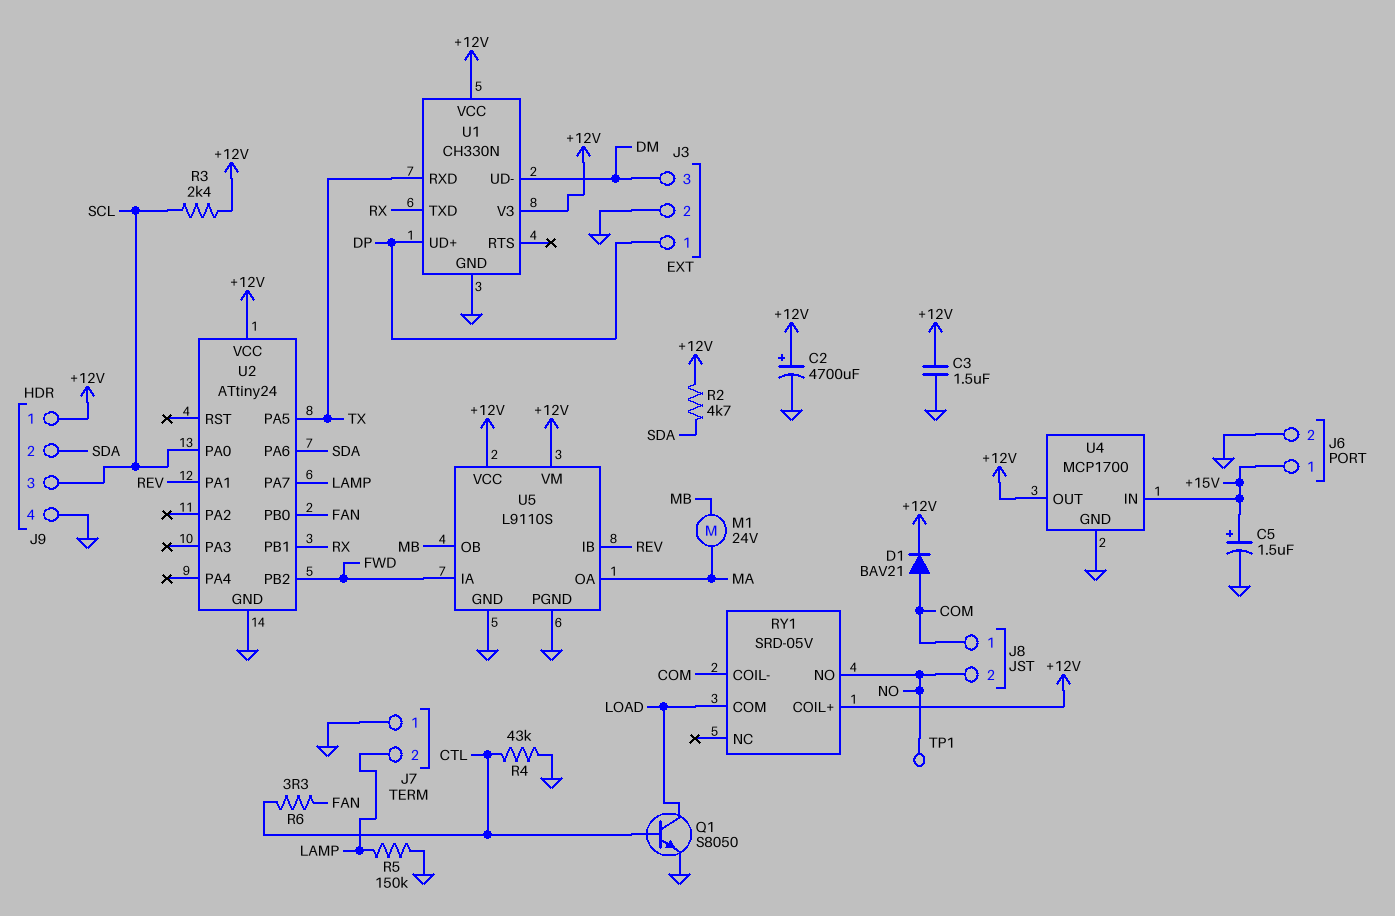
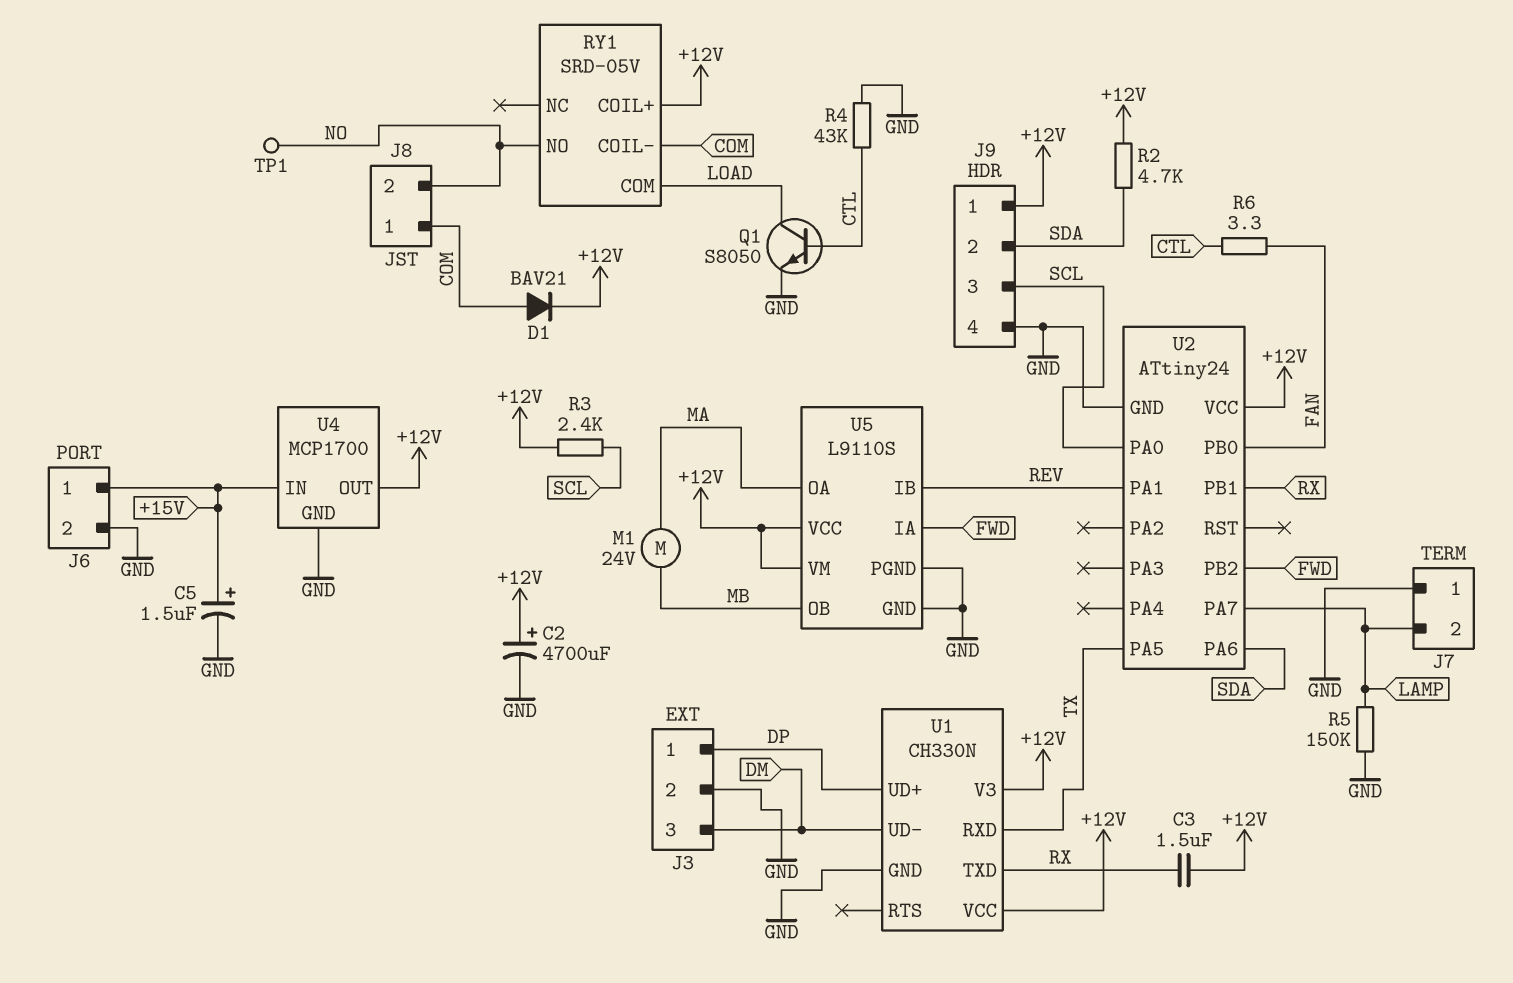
C3: 1.5uF (+12V, GND) -> 1.5uF (+12V, RX)

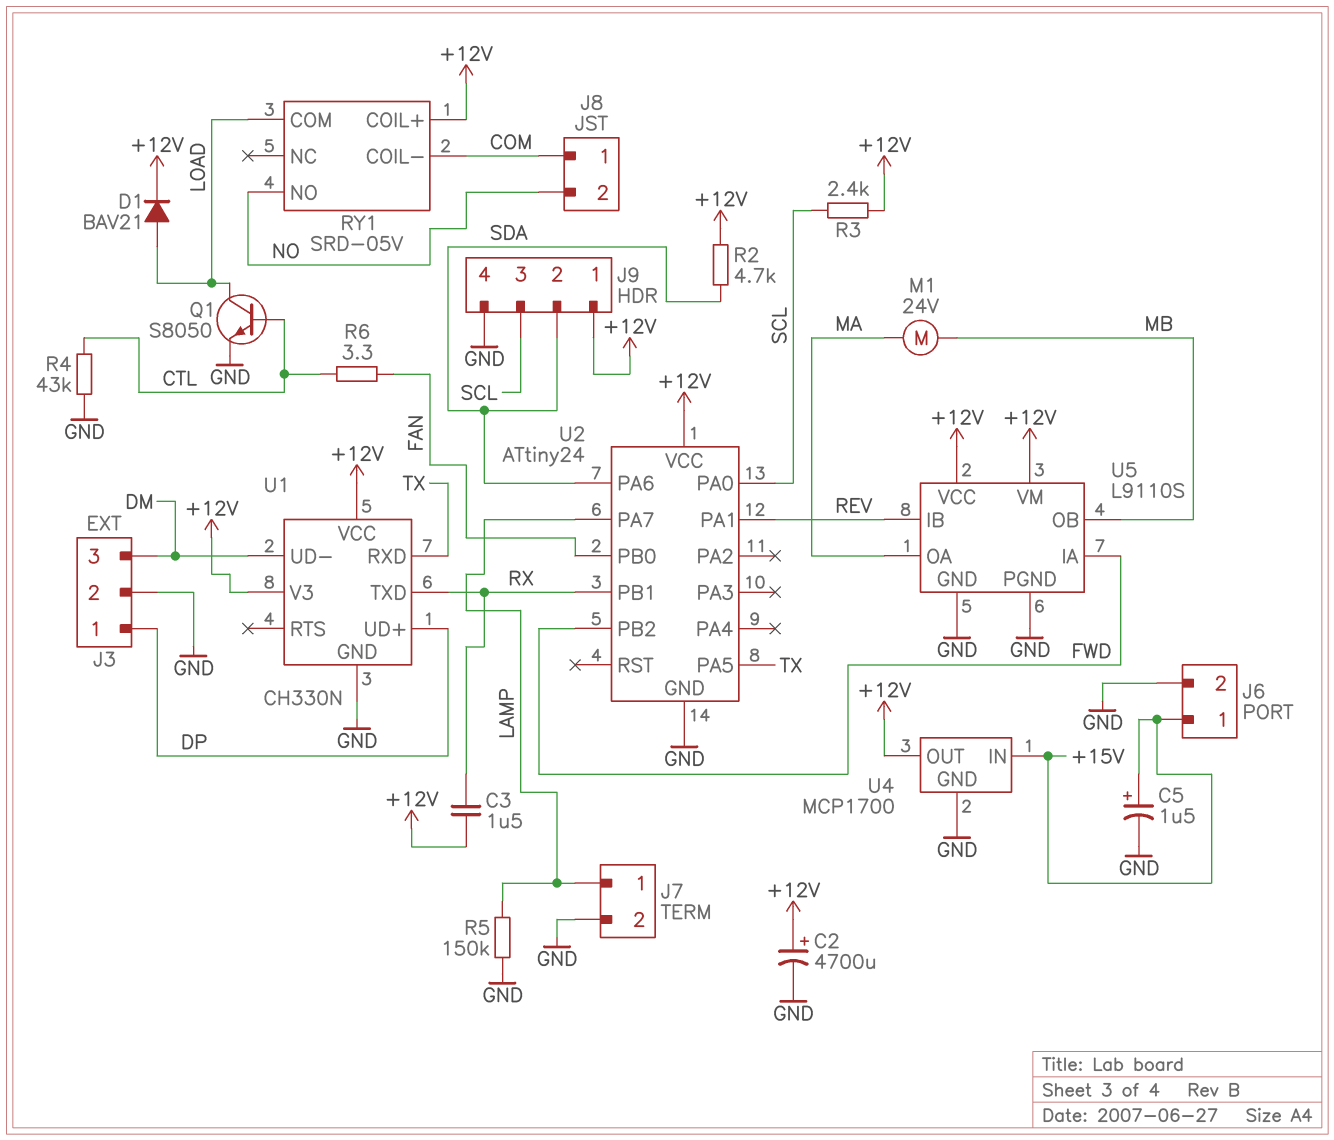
D1: diode BAV21 (A COM, K +12V) -> diode BAV21 (A LOAD, K +12V)
J7 pin 1: GND -> LAMP
J7 pin 2: LAMP -> GND
TP1: test point (NO) -> none

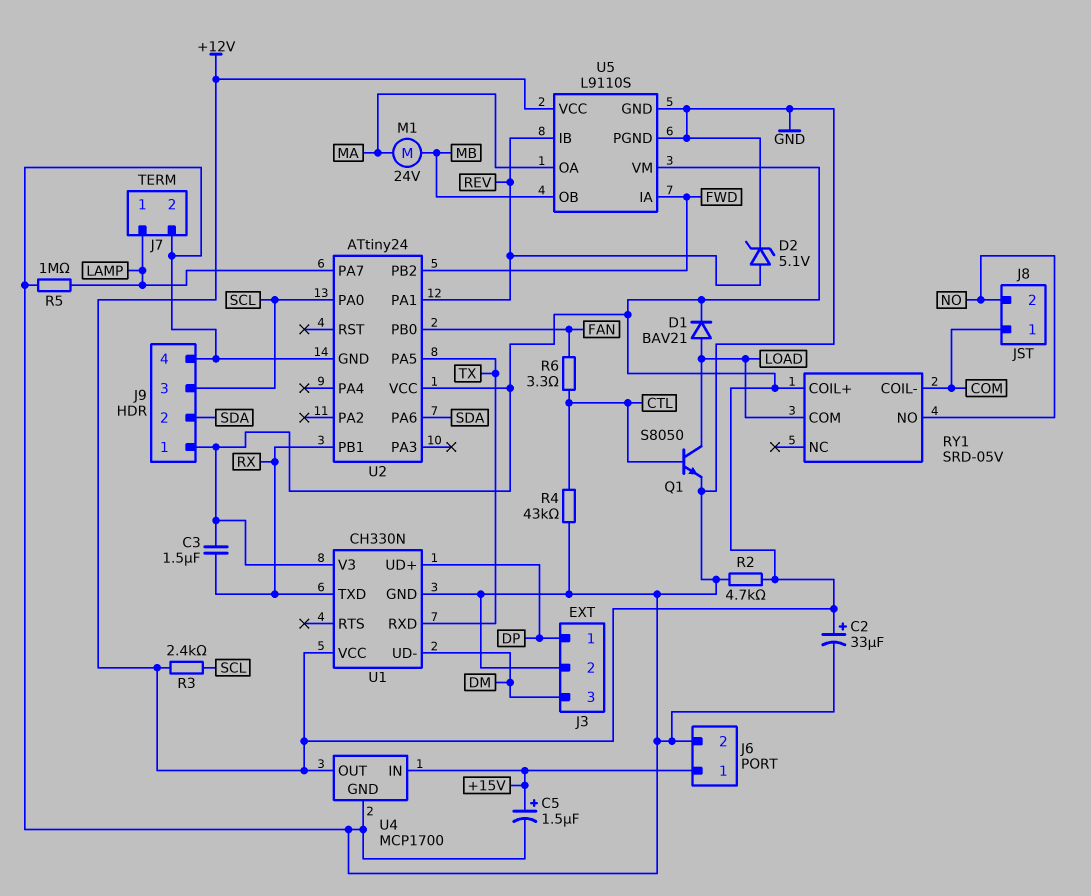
C2: 4700uF (plus +12V, minus GND) -> 33uF (plus +12V, minus GND)
D2: none -> zener 5.1V (A REV, K GND)
R2: 4.7k (+12V, SDA) -> 4.7k (+12V, GND)
R5: 150k (GND, LAMP) -> 1M (GND, LAMP)

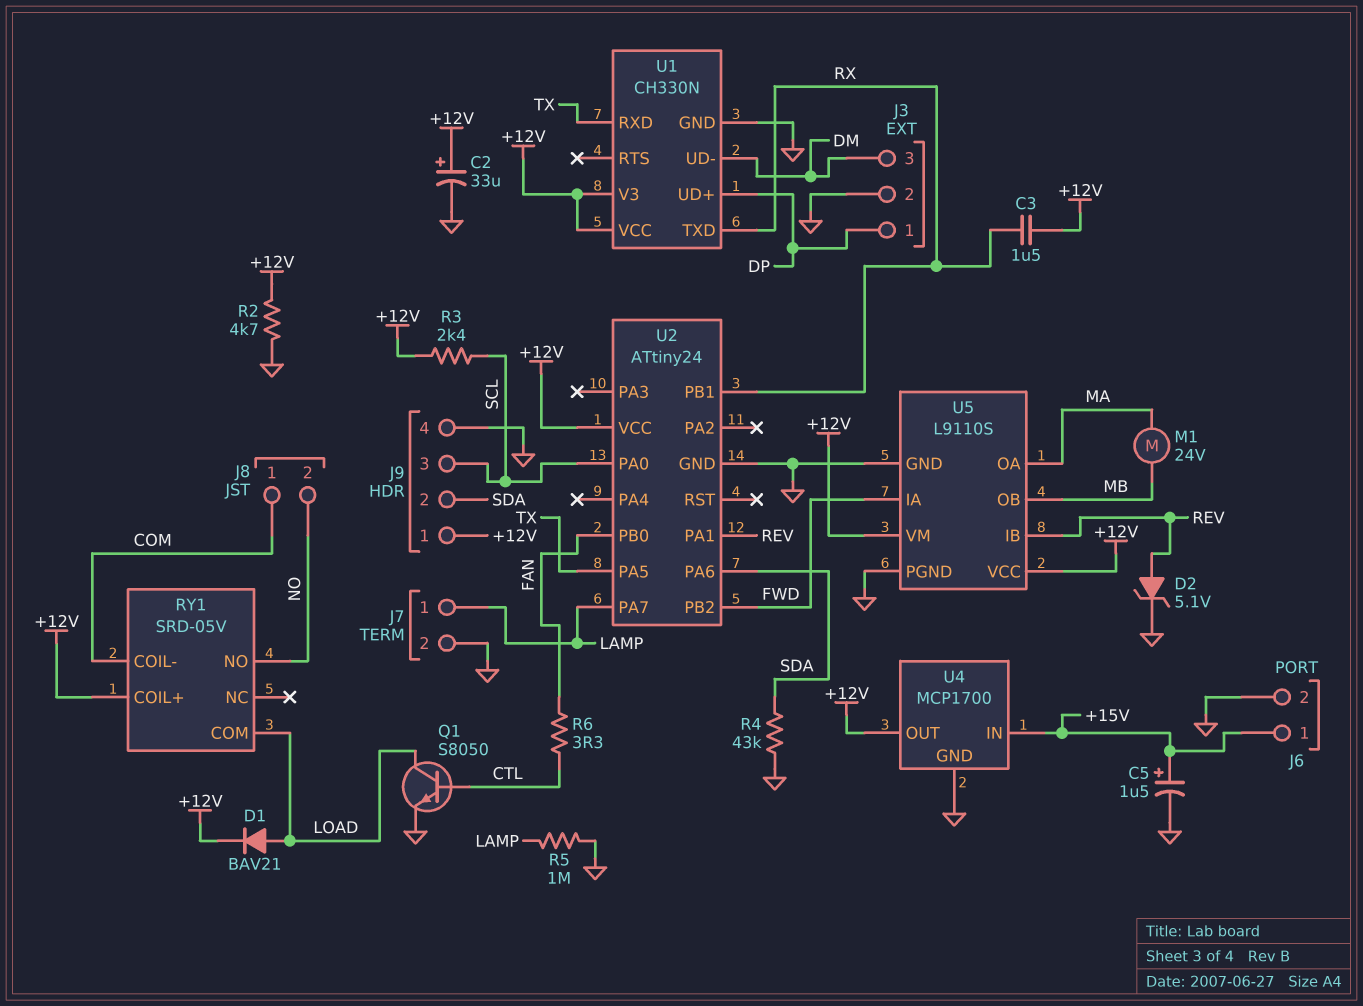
R4: 43k (CTL, GND) -> 43k (GND, SDA)

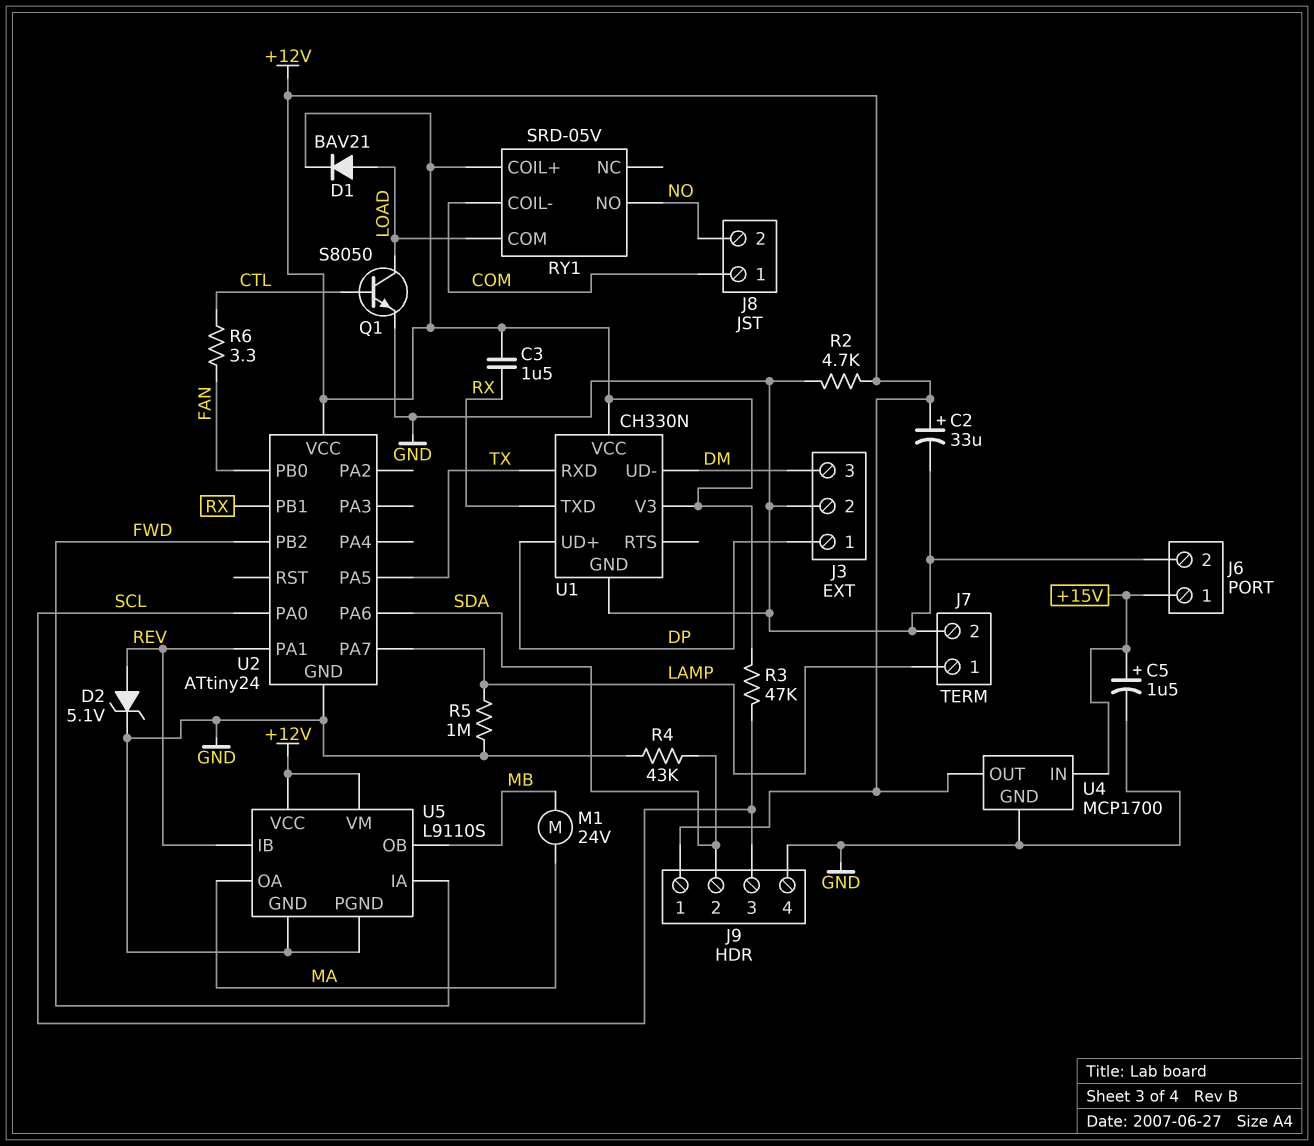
R3: 2.4k (+12V, SCL) -> 47k (+12V, SCL)

